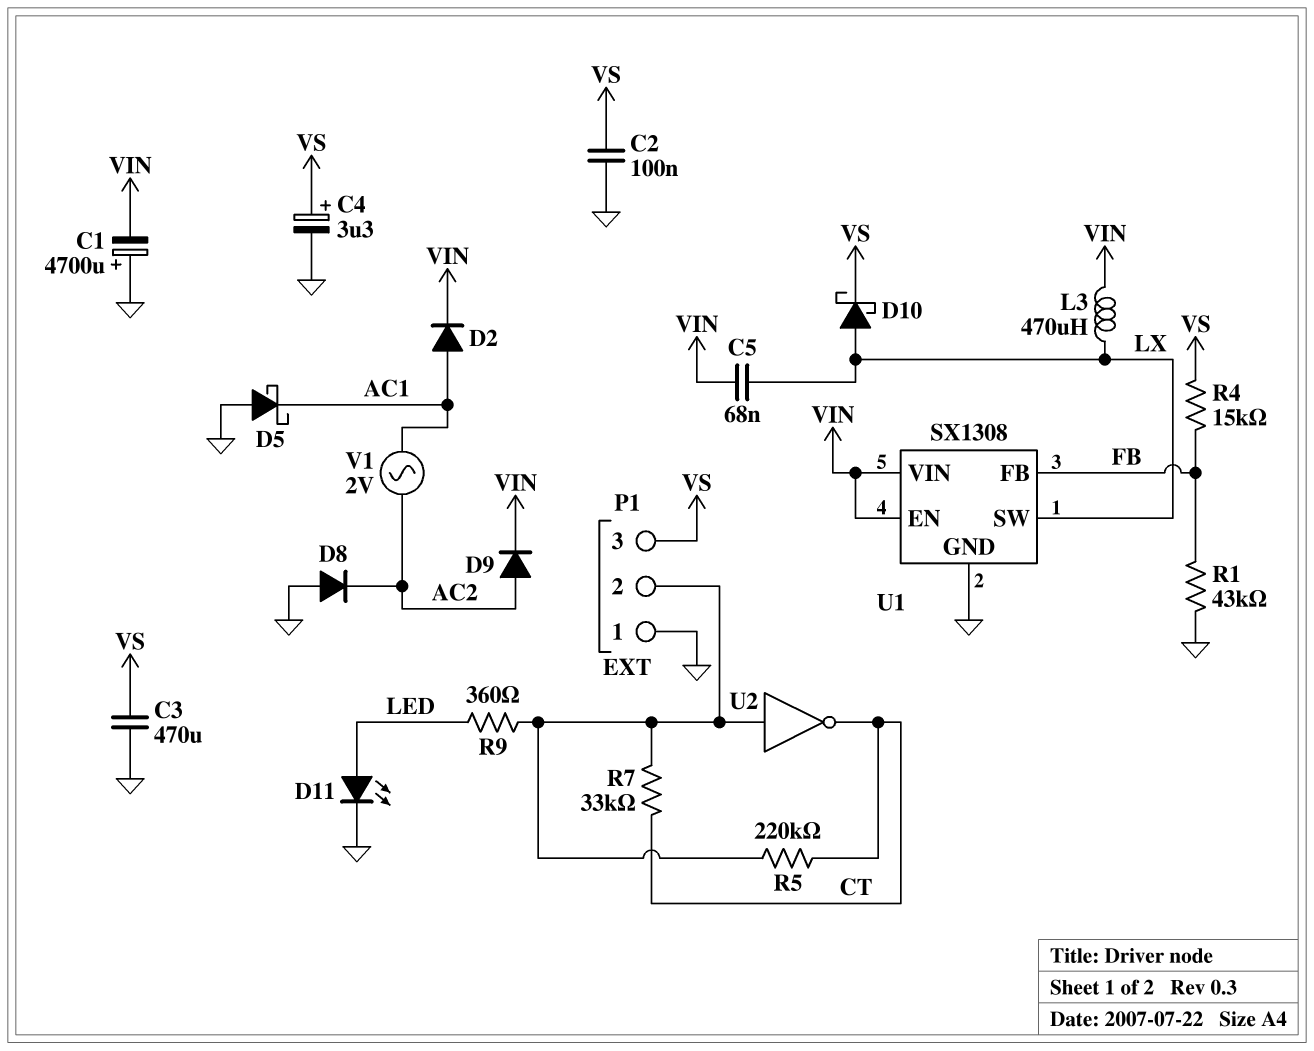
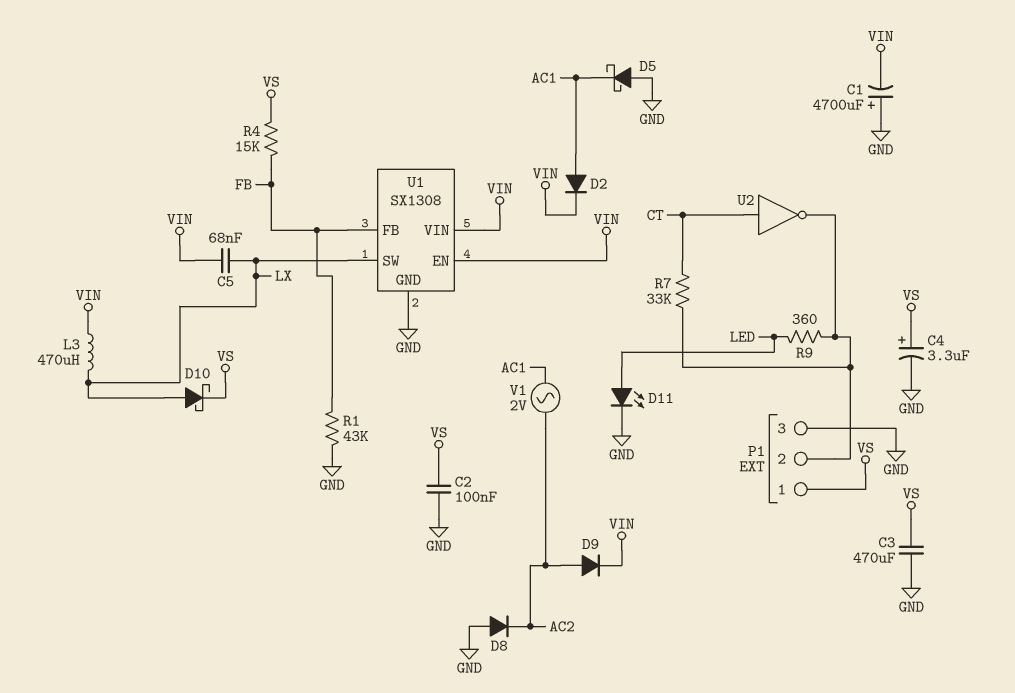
P1 pin 1: GND -> VS
P1 pin 3: VS -> GND
R5: 220k (CT, P1/2) -> none
U2: NOT (in P1/2, out CT) -> NOT (in CT, out P1/2)

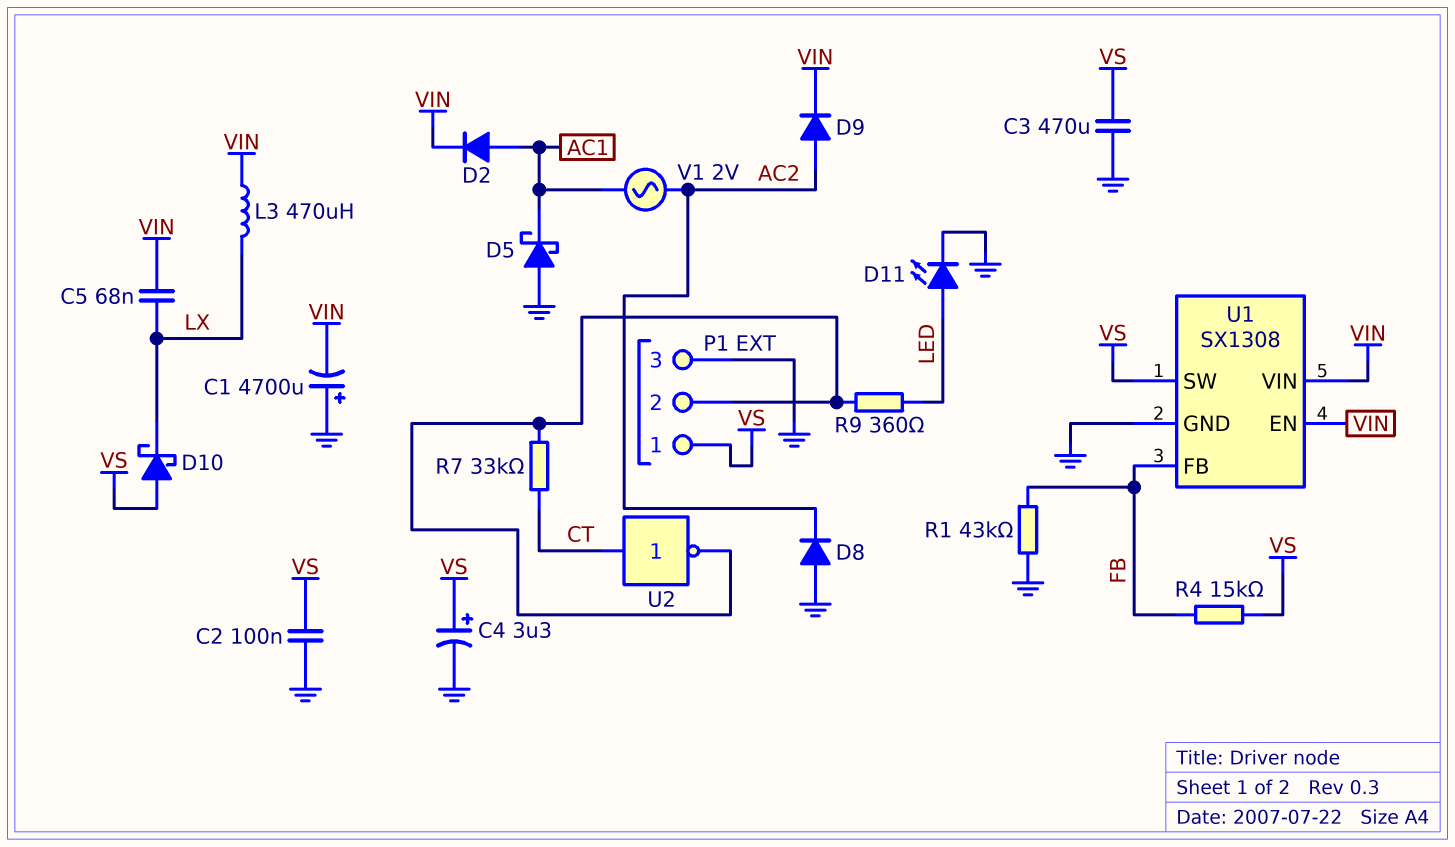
D10: schottky (A LX, K VS) -> schottky (A VS, K LX)
U1 pin SW: LX -> VS

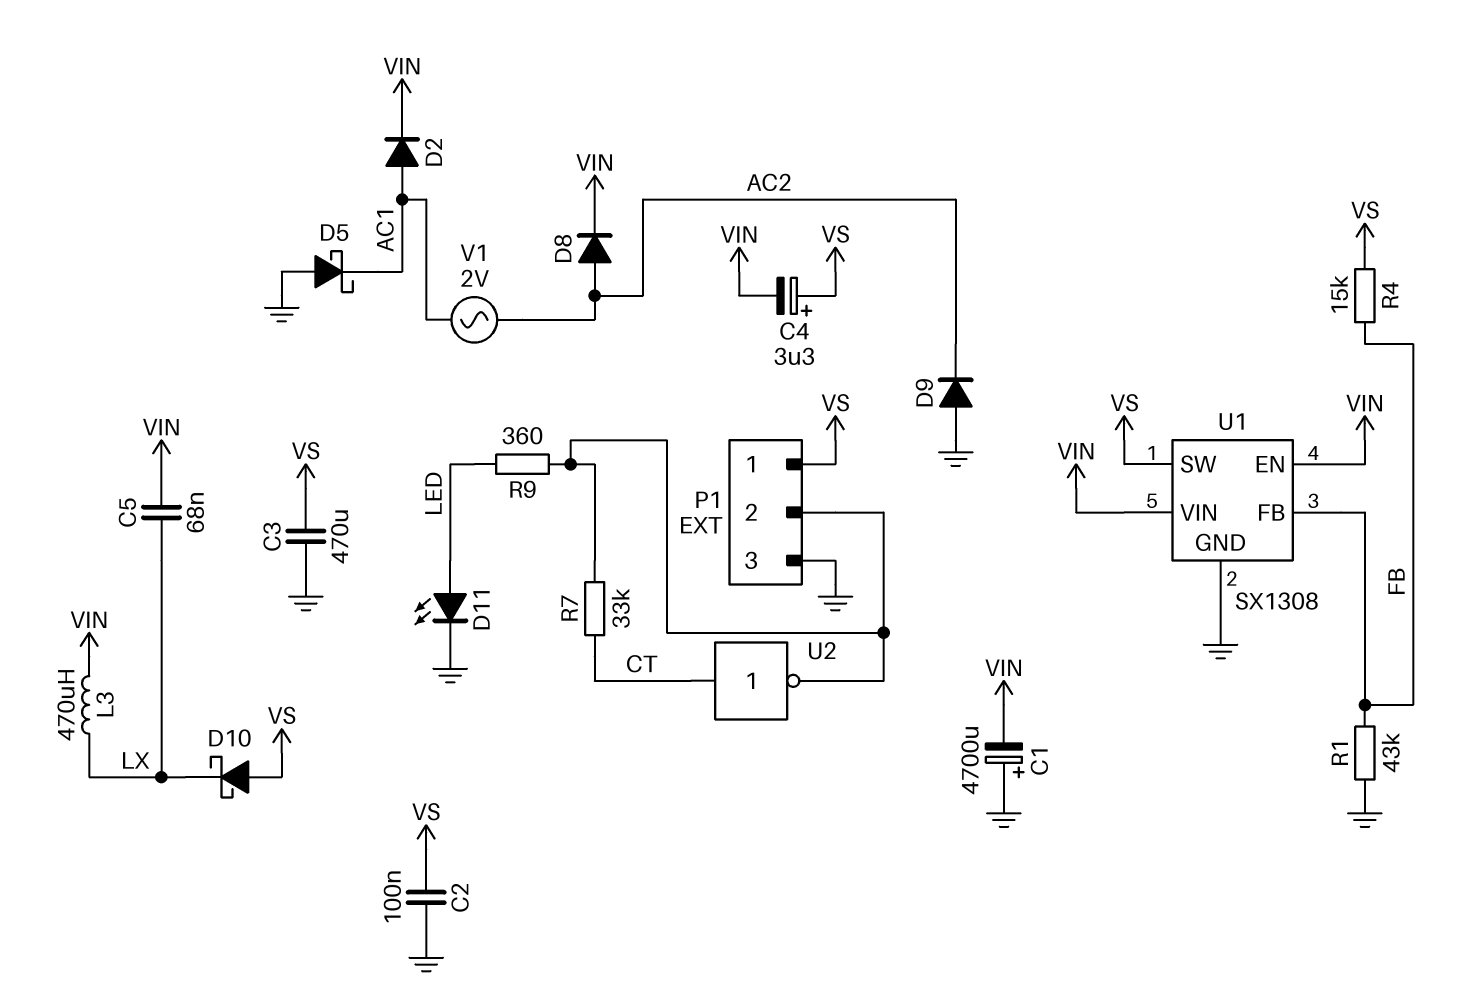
C4: 3.3uF (plus VS, minus GND) -> 3.3uF (plus VS, minus VIN)
D8: diode (A GND, K AC2) -> diode (A AC2, K VIN)
D9: diode (A AC2, K VIN) -> diode (A GND, K AC2)

